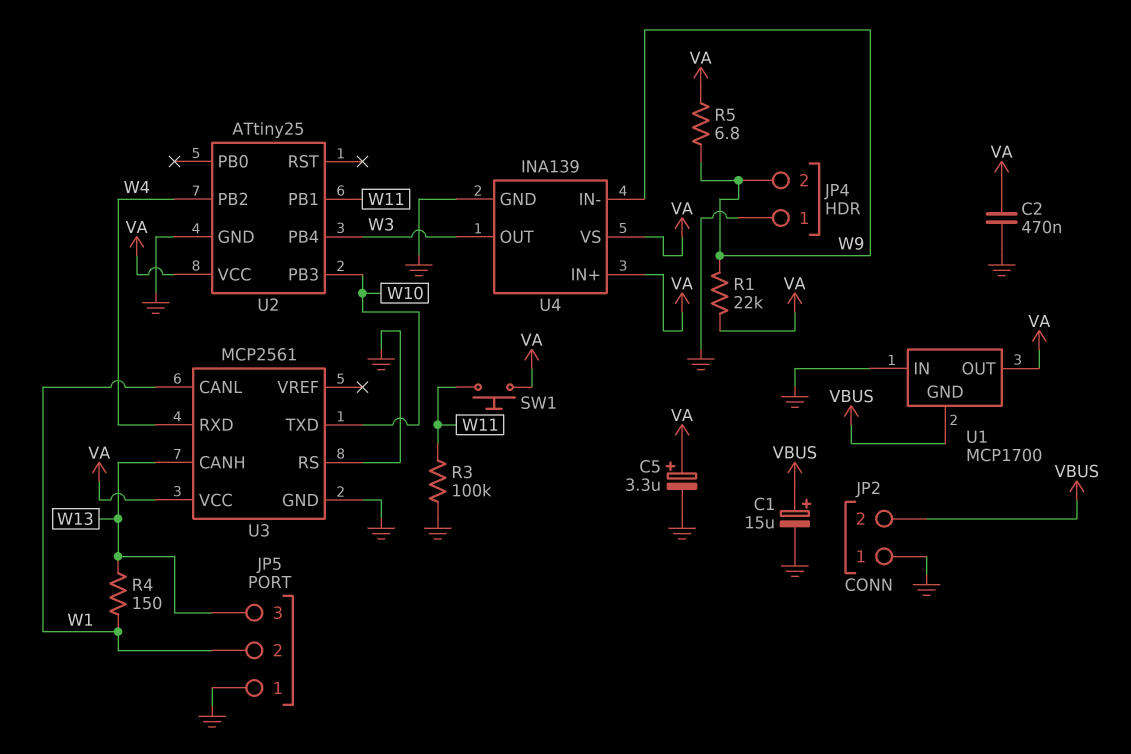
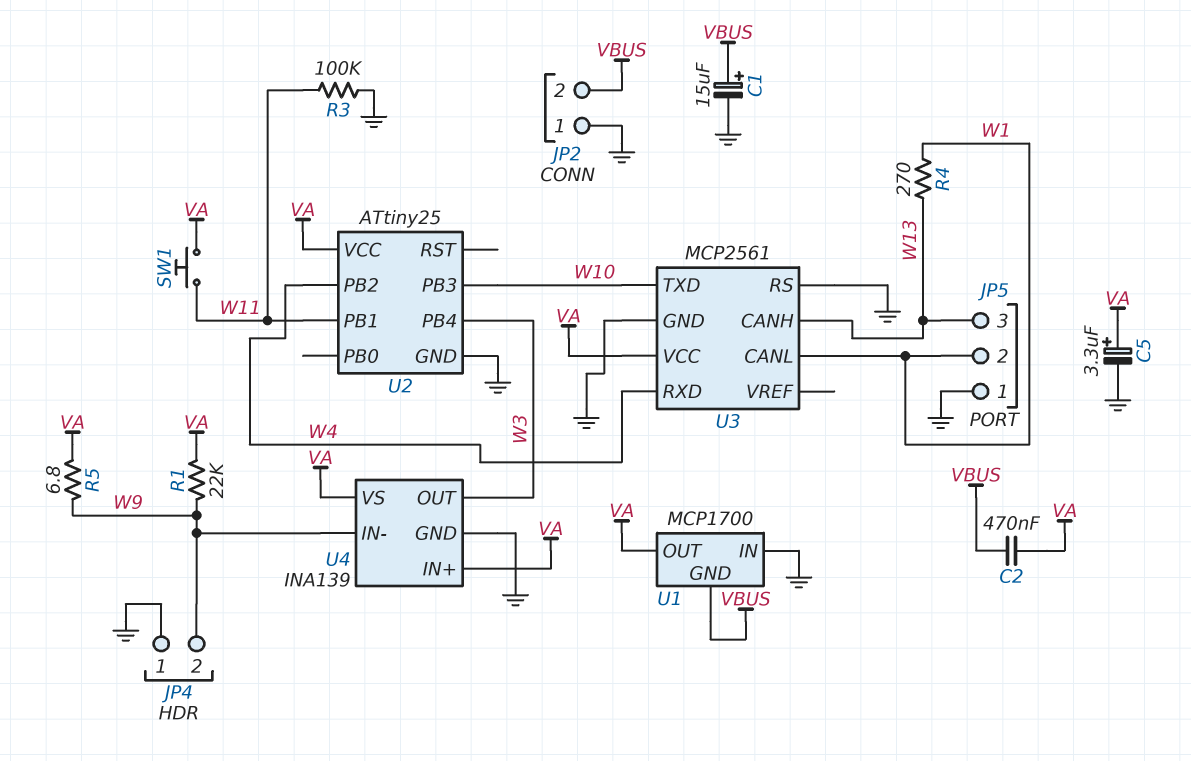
C2: 470nF (GND, VA) -> 470nF (VA, VBUS)
R4: 150 (W1, W13) -> 270 (W1, W13)

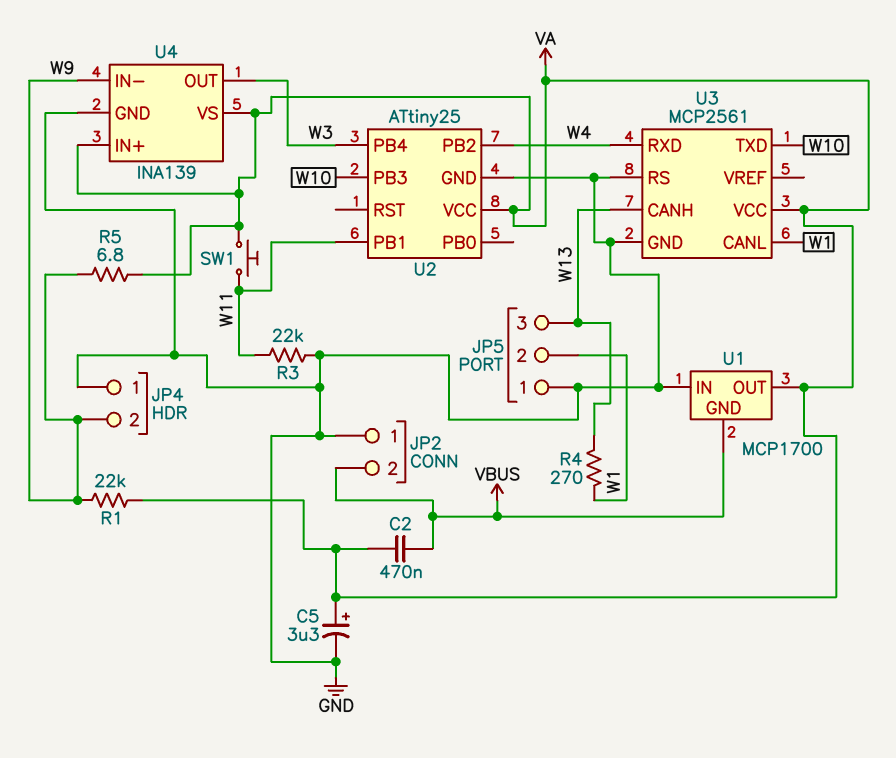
C1: 15uF (plus VBUS, minus GND) -> none
R3: 100k (GND, W11) -> 22k (GND, W11)

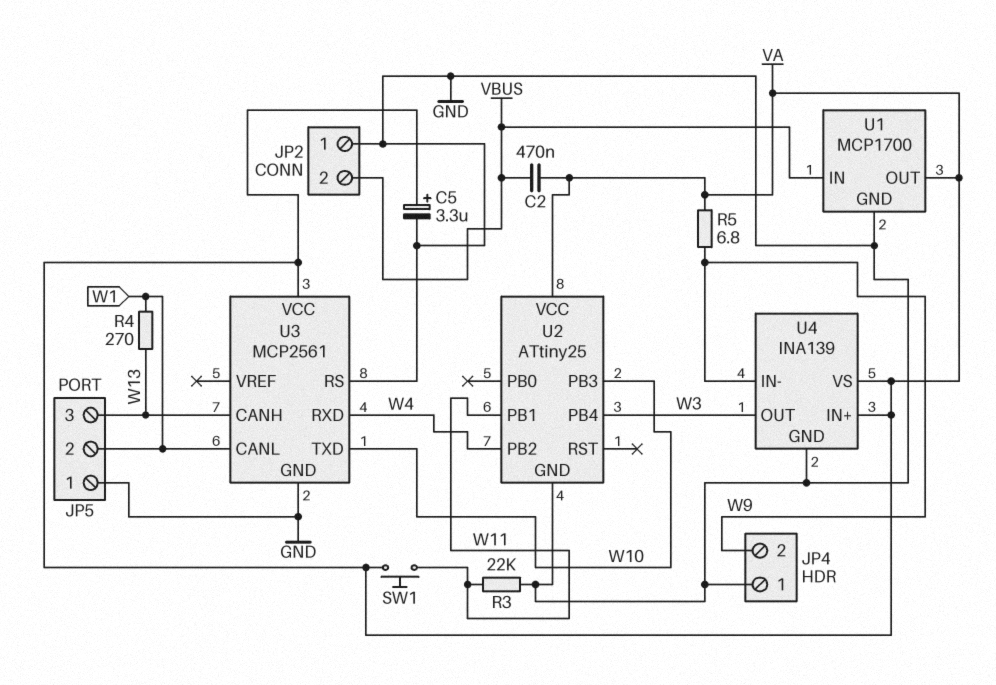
R1: 22k (VA, W9) -> none
U1 pin GND: VBUS -> GND
U1 pin IN: GND -> VBUS

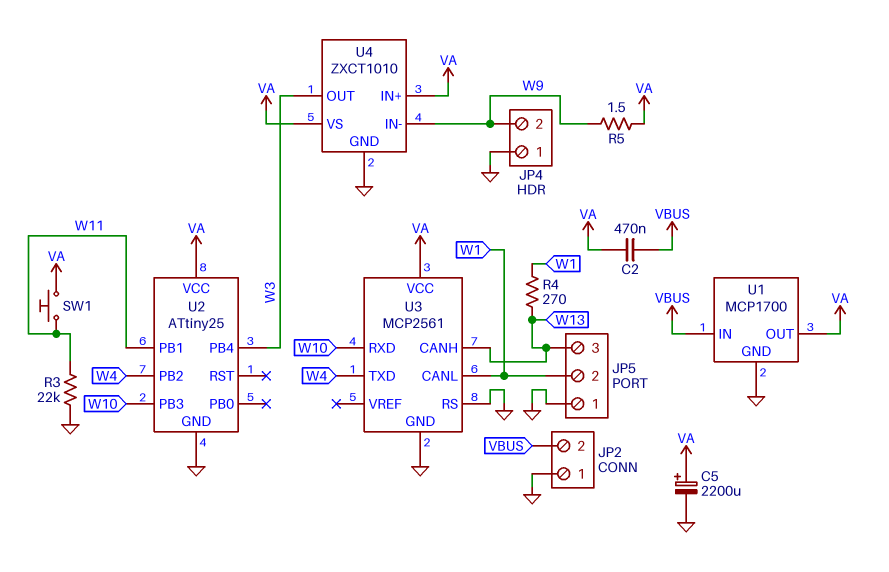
C5: 3.3uF (plus VA, minus GND) -> 2200uF (plus VA, minus GND)
R5: 6.8 (VA, W9) -> 1.5 (VA, W9)
U3 pin RXD: W4 -> W10
U3 pin TXD: W10 -> W4
U4: INA139 -> ZXCT1010

